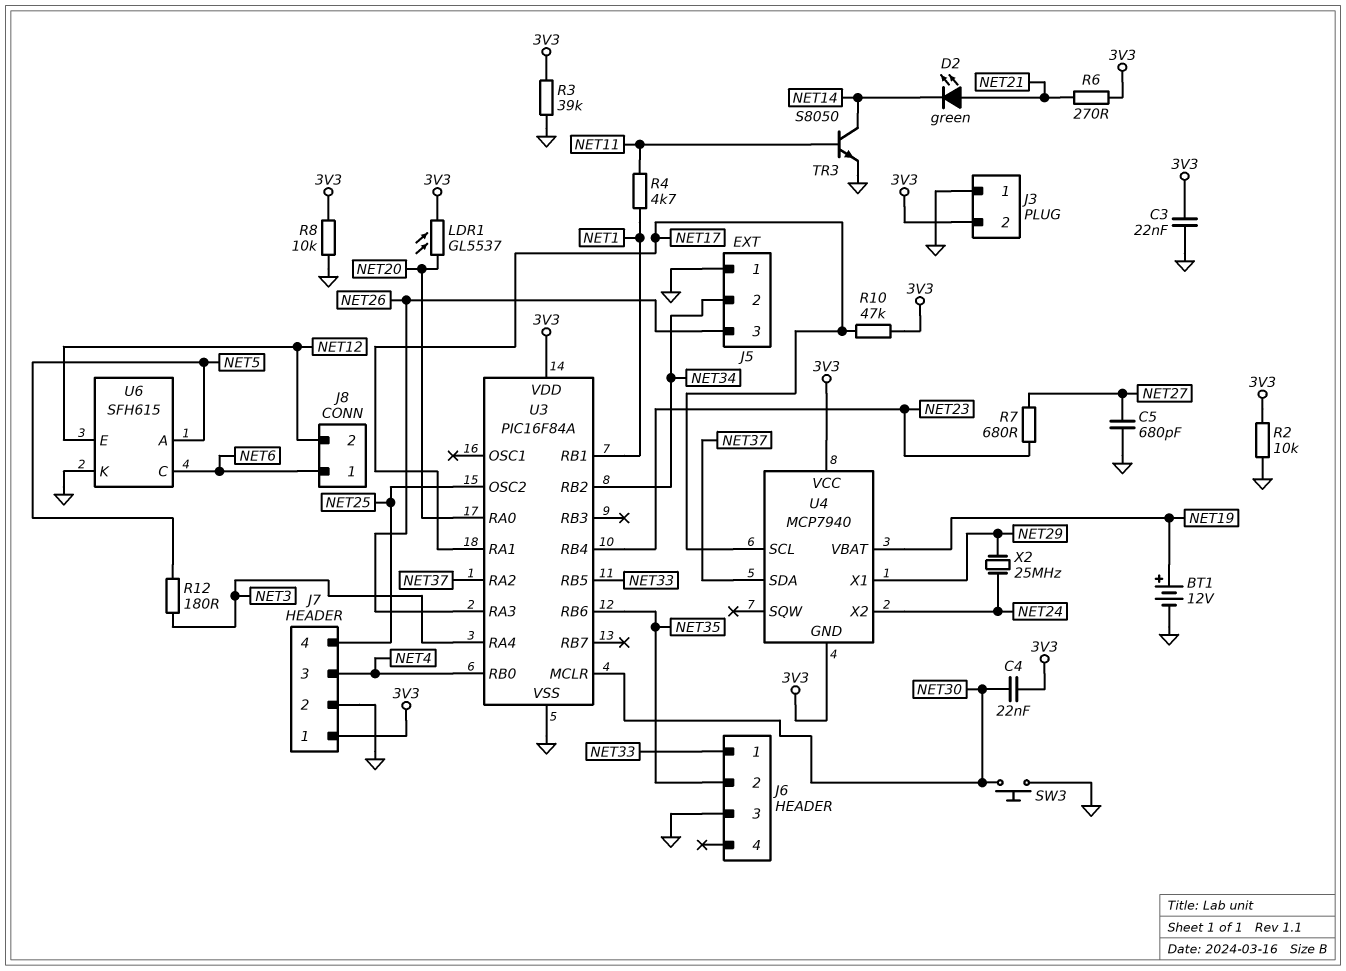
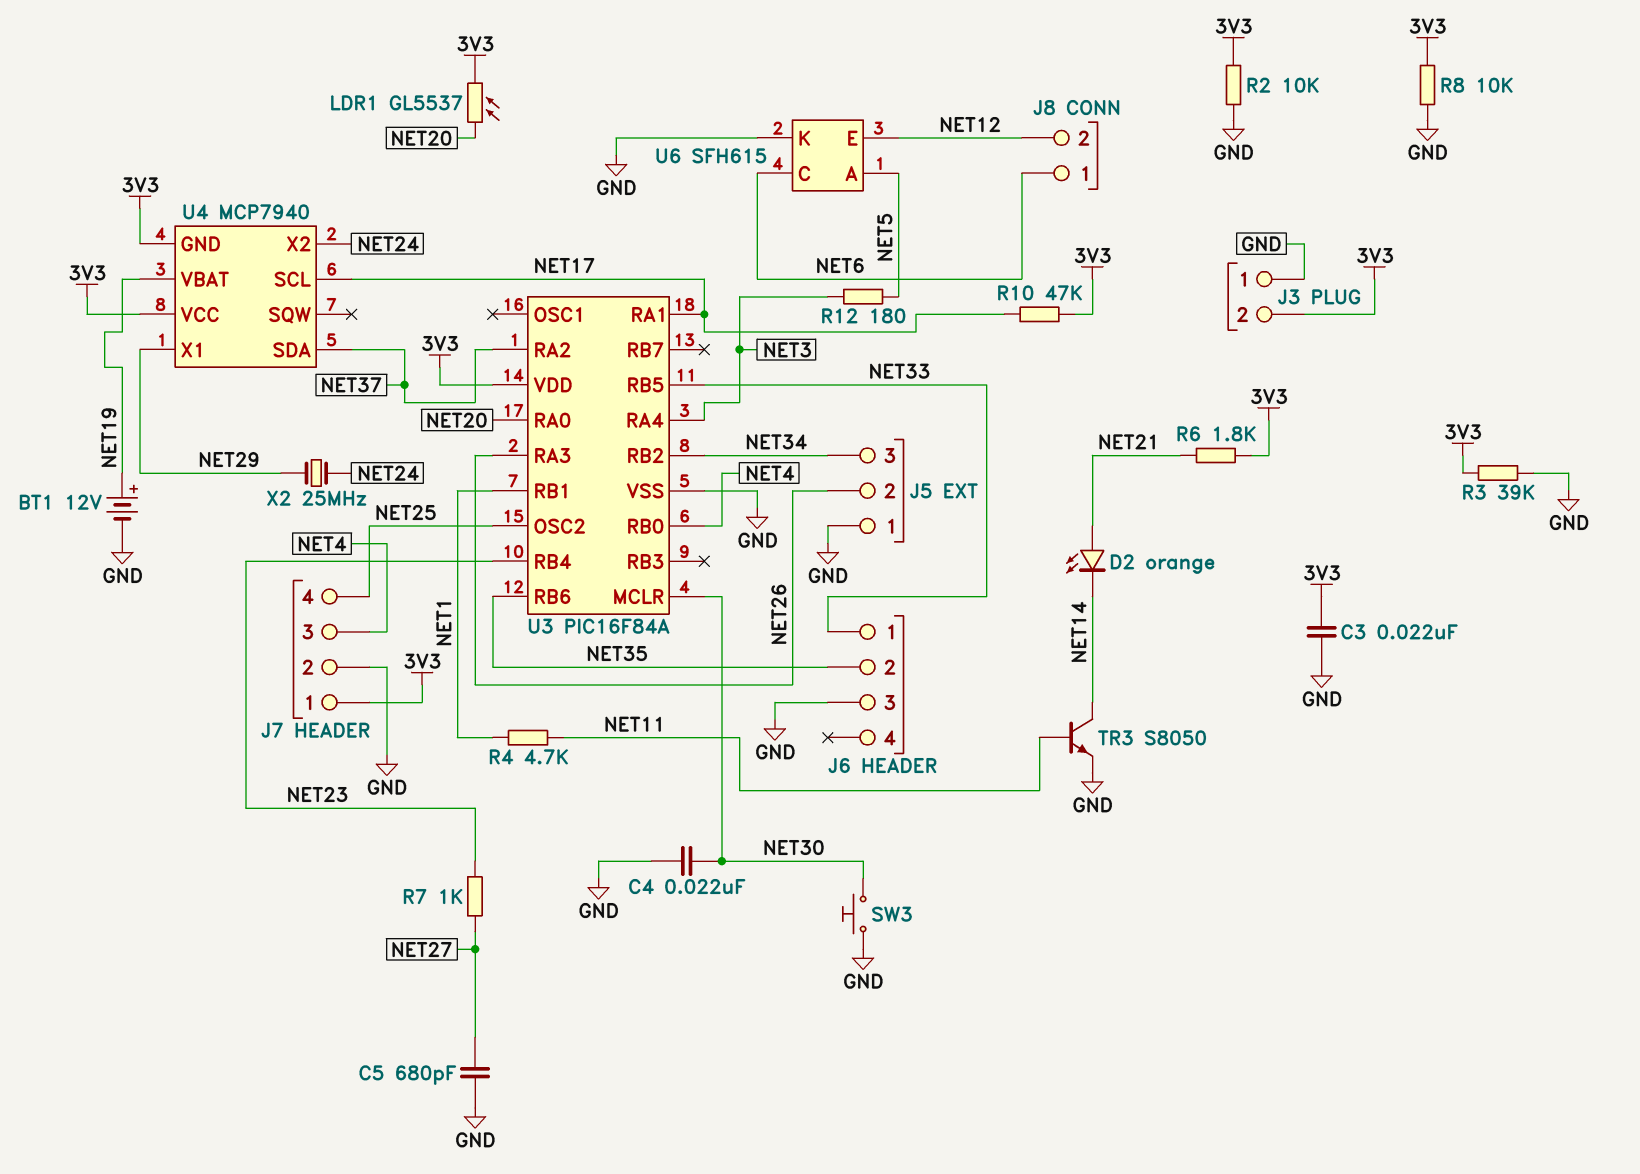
C4: 22nF (3V3, NET30) -> 22nF (GND, NET30)
D2: LED green (A NET21, K NET14) -> LED orange (A NET21, K NET14)
J5 pin 2: NET34 -> NET26
J5 pin 3: NET26 -> NET34
R6: 270 (3V3, NET21) -> 1.8k (3V3, NET21)
R7: 680 (NET23, NET27) -> 1k (NET23, NET27)

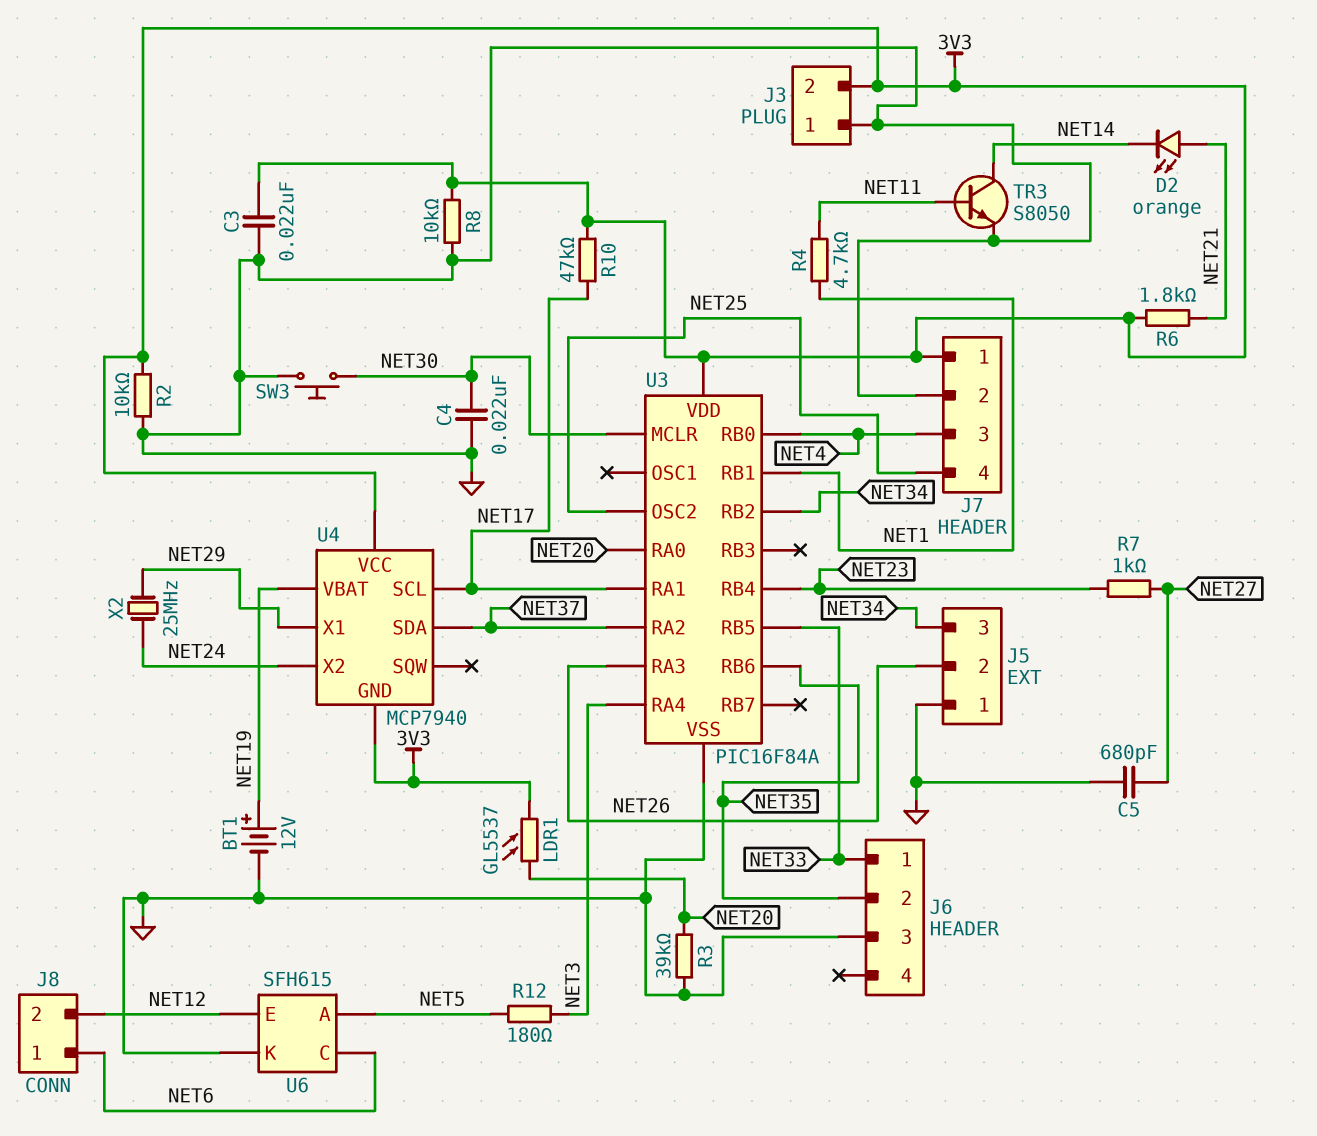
R3: 39k (3V3, GND) -> 39k (GND, NET20)

